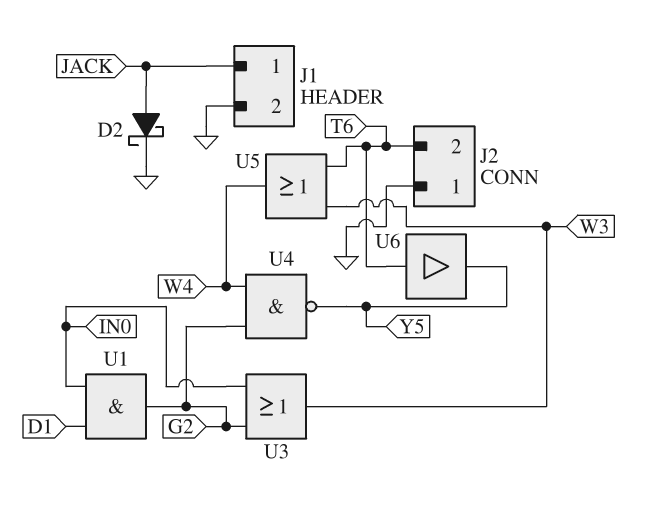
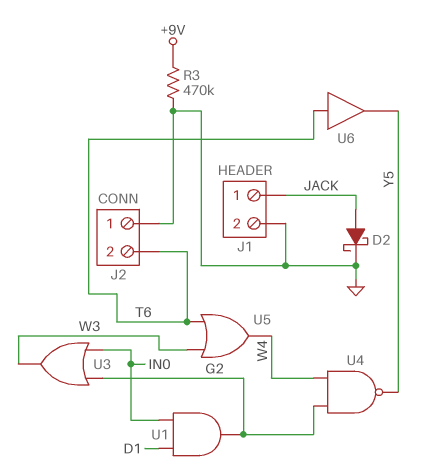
R3: none -> 470k (+9V, GND)

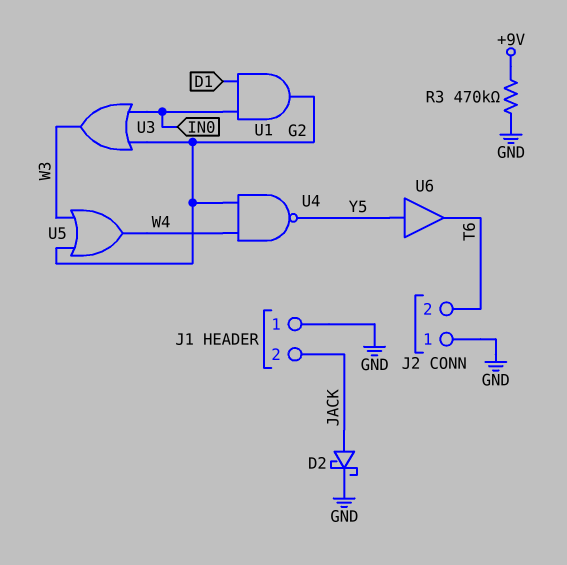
J1 pin 1: JACK -> GND
J1 pin 2: GND -> JACK
U5: OR (in T6, in W3, out W4) -> OR (in G2, in W3, out W4)
U6: buffer (in T6, out Y5) -> buffer (in Y5, out T6)

